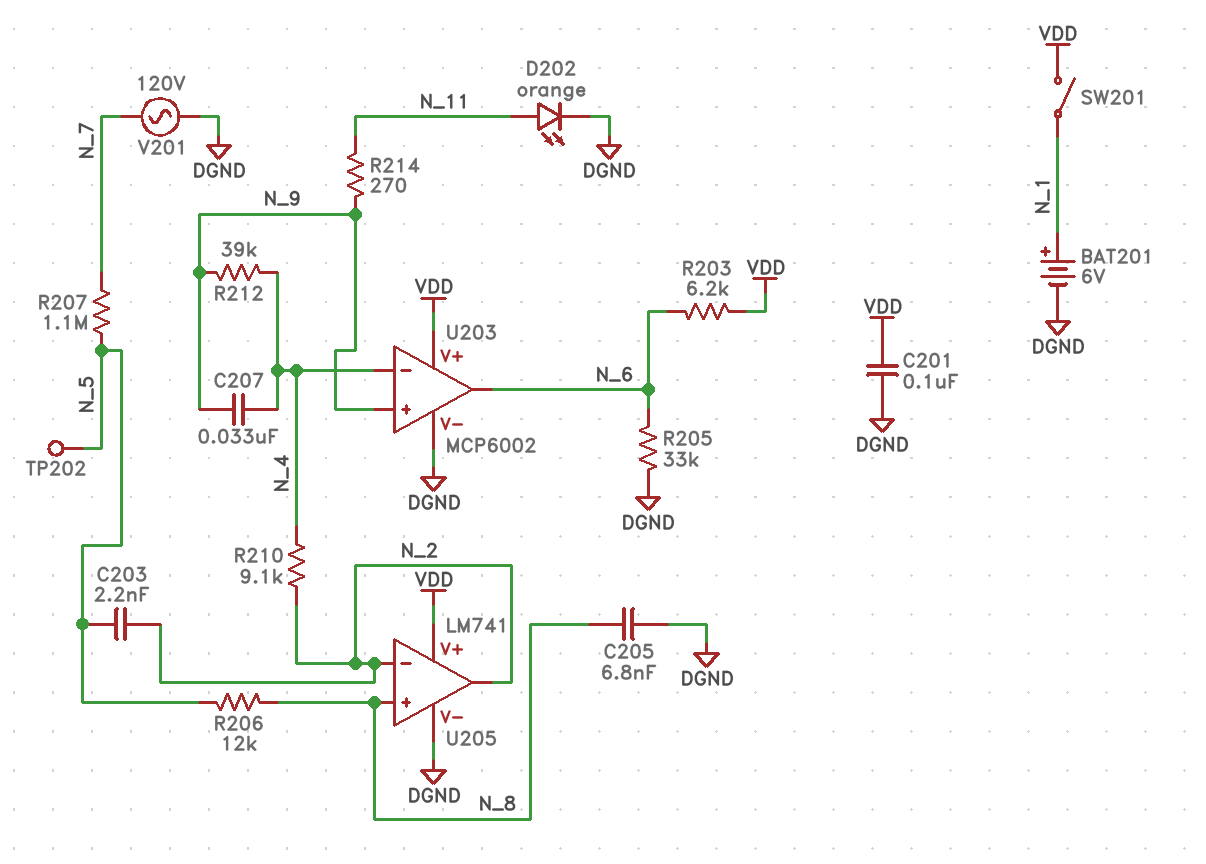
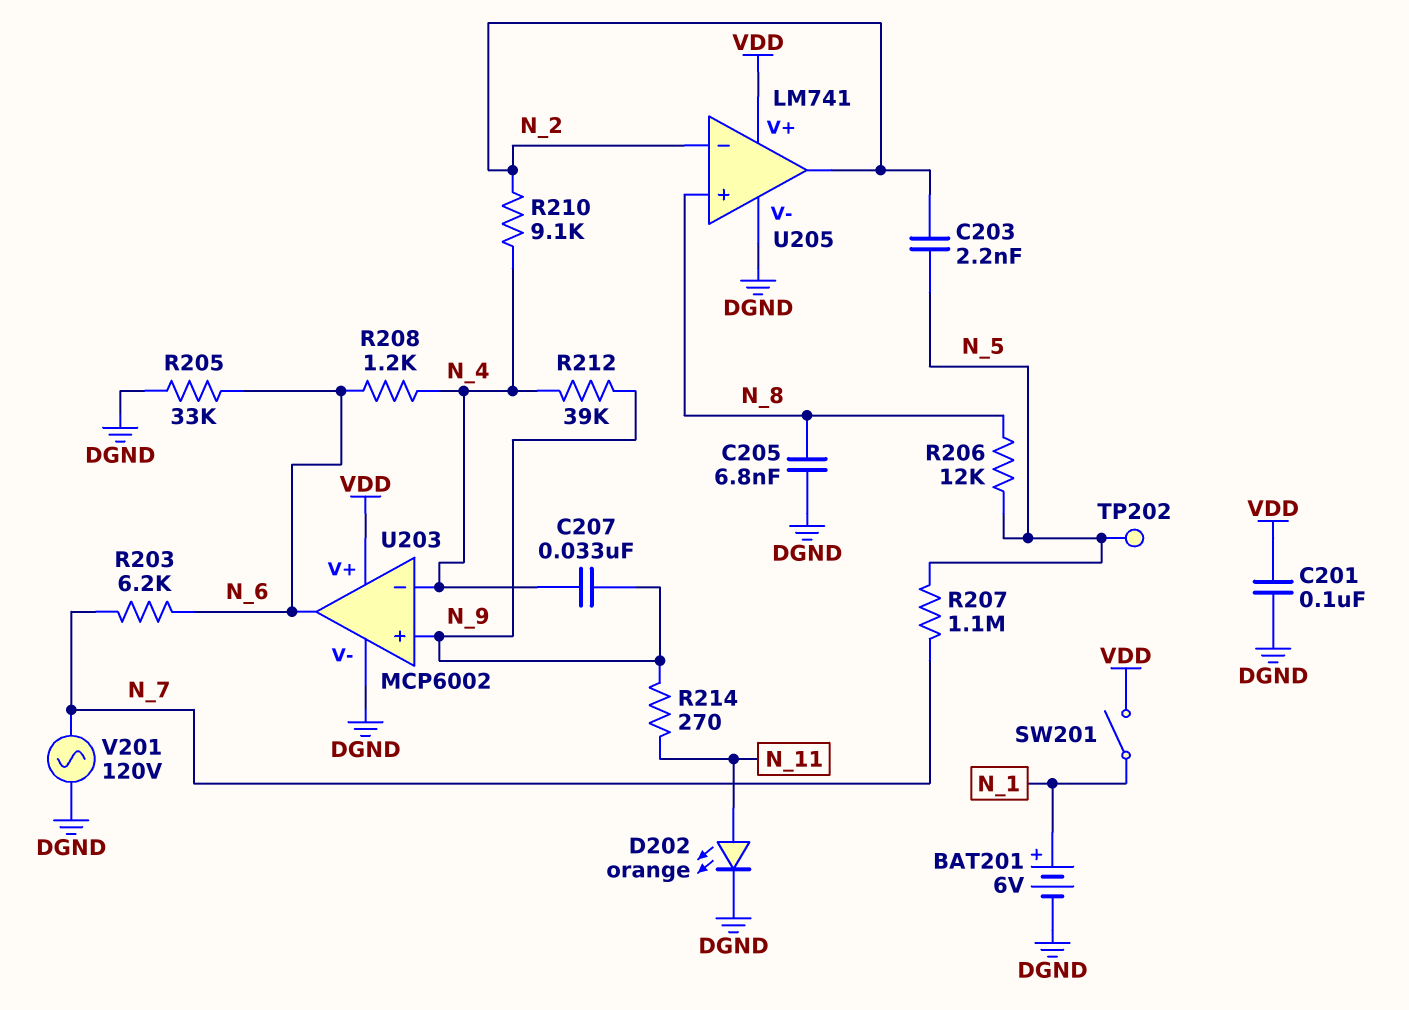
R203: 6.2k (N_6, VDD) -> 6.2k (N_6, N_7)
R208: none -> 1.2k (N_4, N_6)

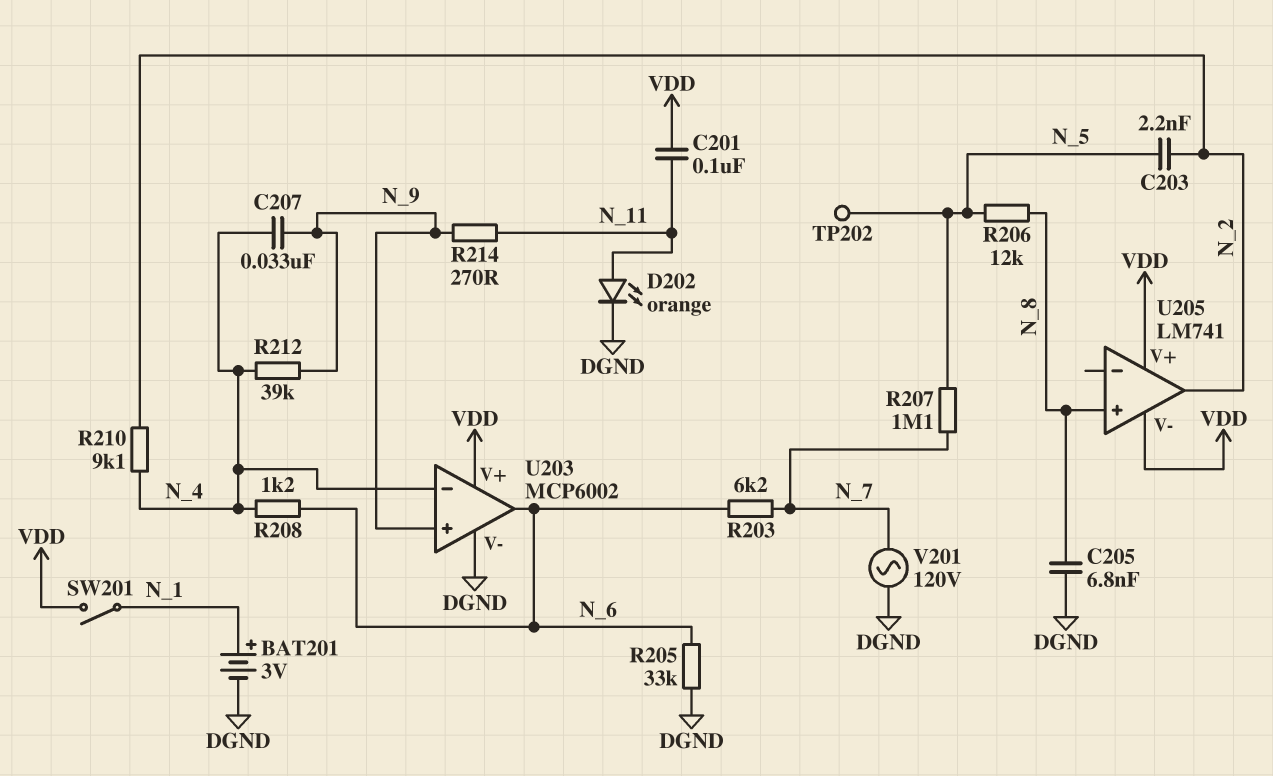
BAT201: 6V (plus N_1, minus DGND) -> 3V (plus N_1, minus DGND)
C201: 100nF (DGND, VDD) -> 100nF (N_11, VDD)
U205 pin V-: DGND -> VDD
U205 pin in-: N_2 -> none

